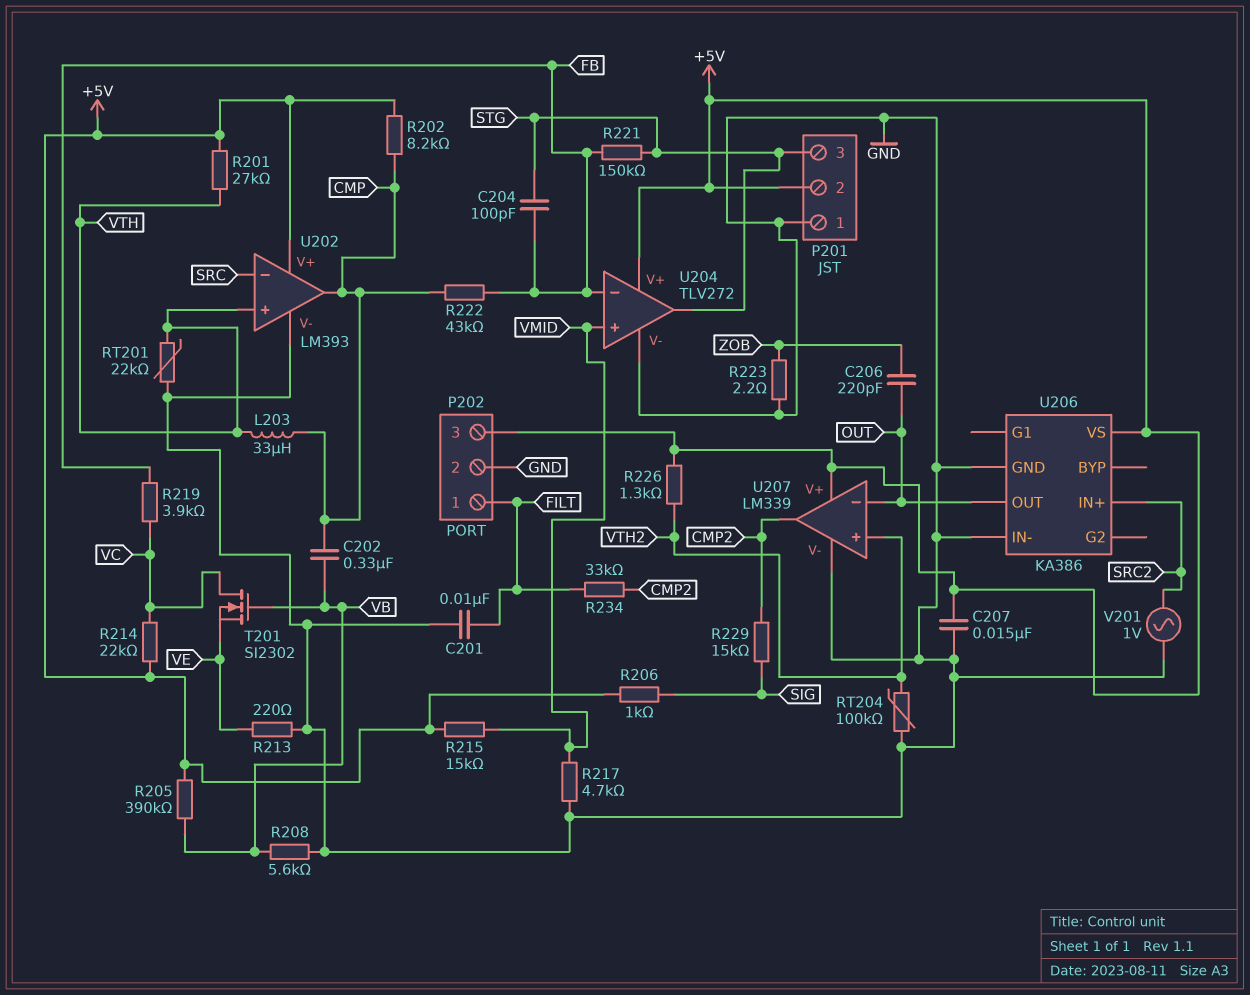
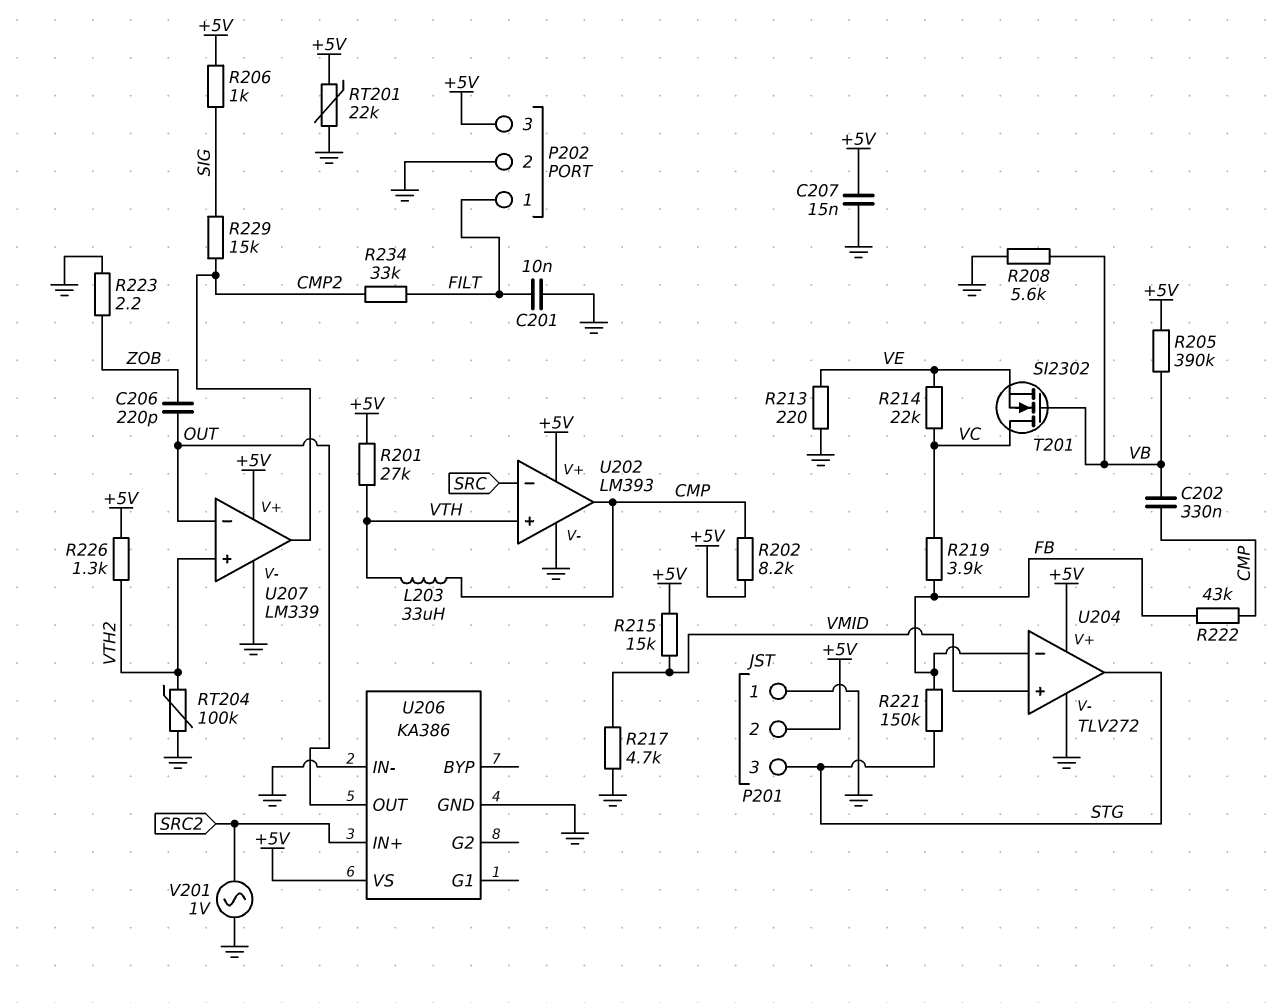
C204: 100pF (FB, STG) -> none
R214: 22k (+5V, VC) -> 22k (VC, VE)
RT201: 22k (GND, VTH) -> 22k (+5V, GND)

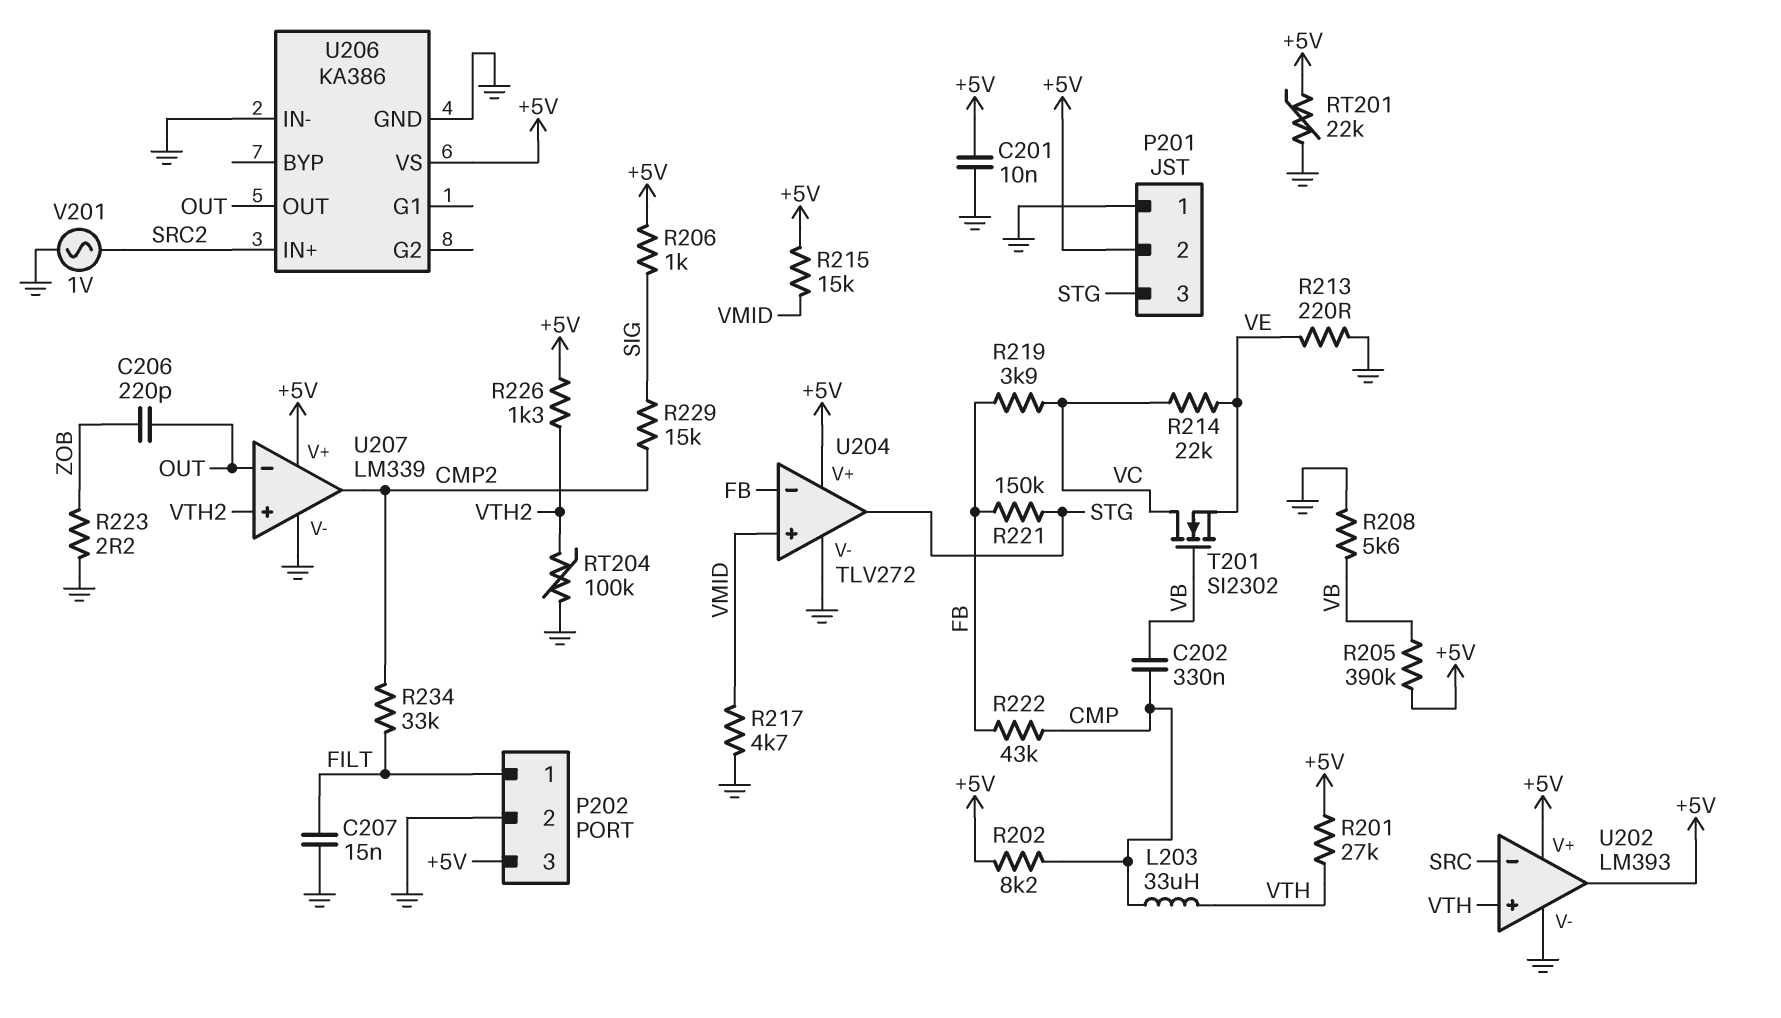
C201: 10nF (FILT, GND) -> 10nF (+5V, GND)
C207: 15nF (+5V, GND) -> 15nF (FILT, GND)
U202 pin out: CMP -> +5V

